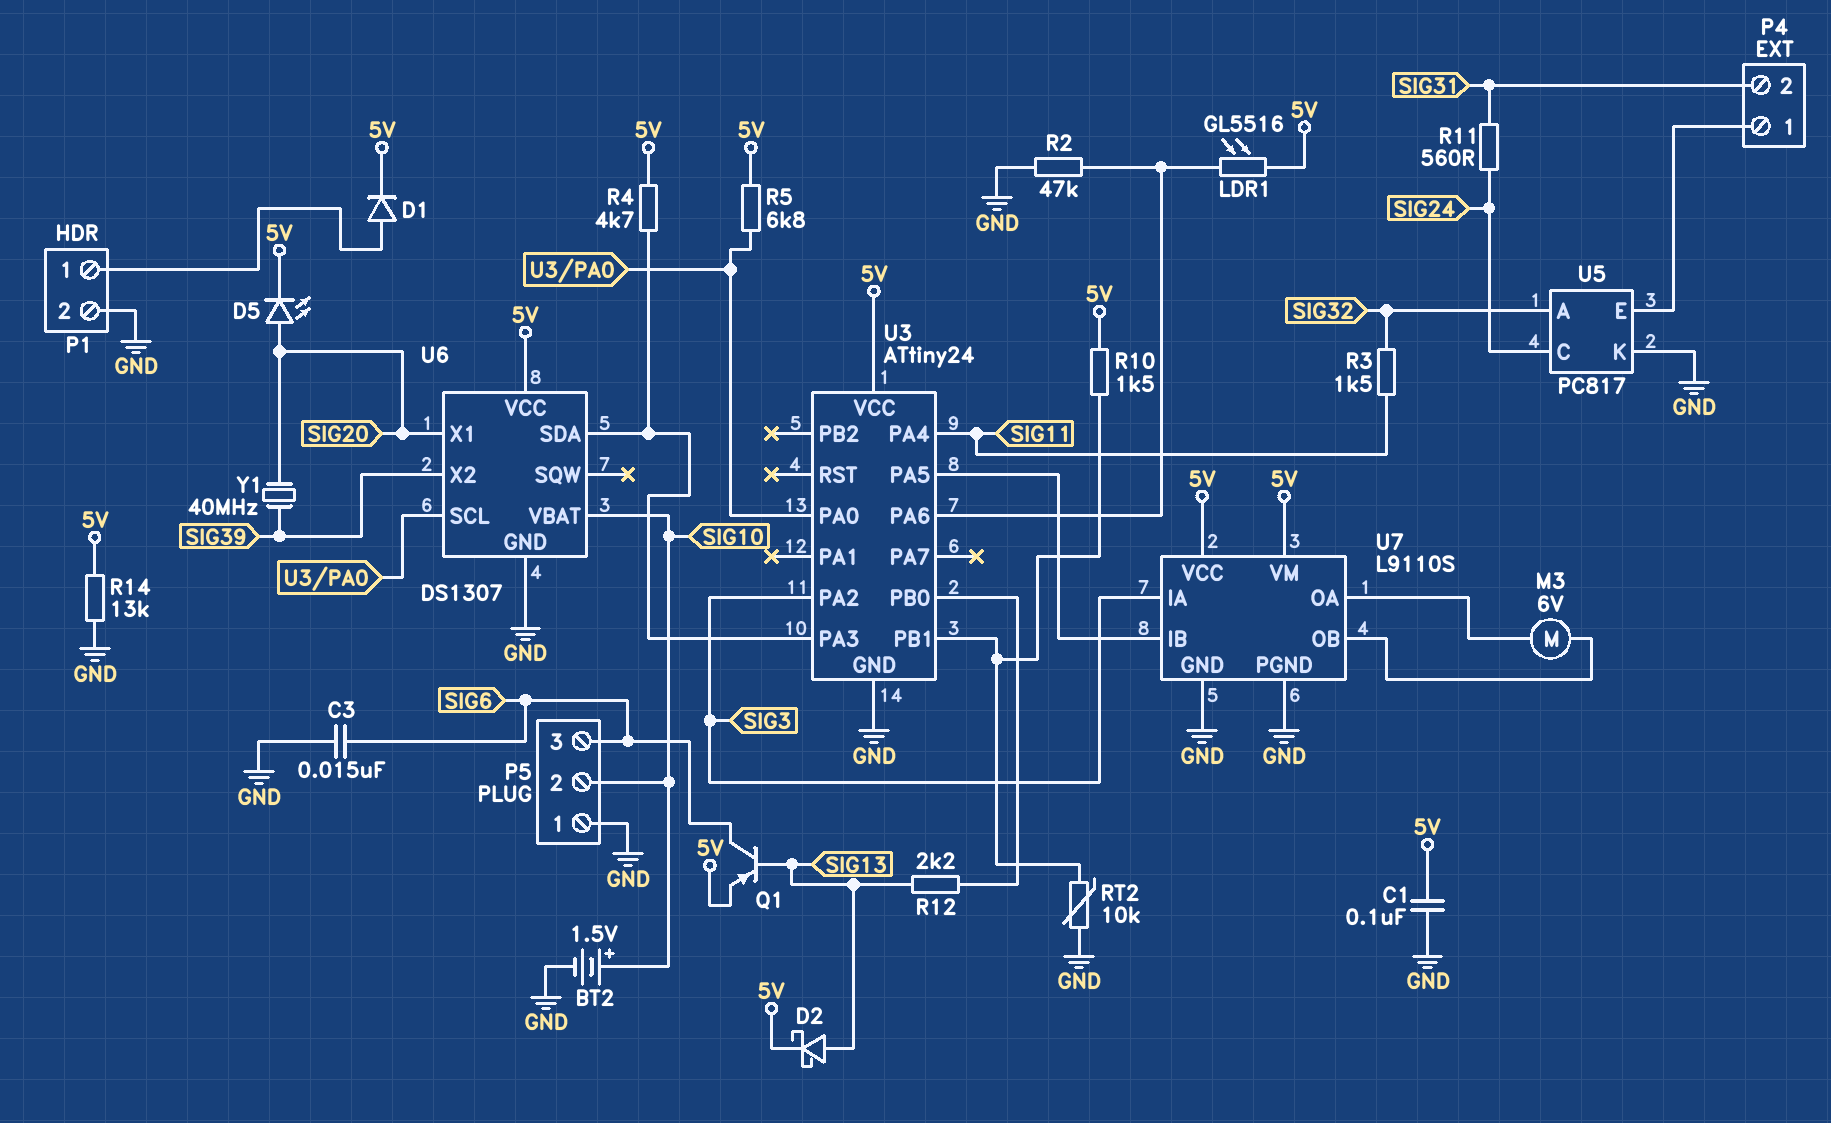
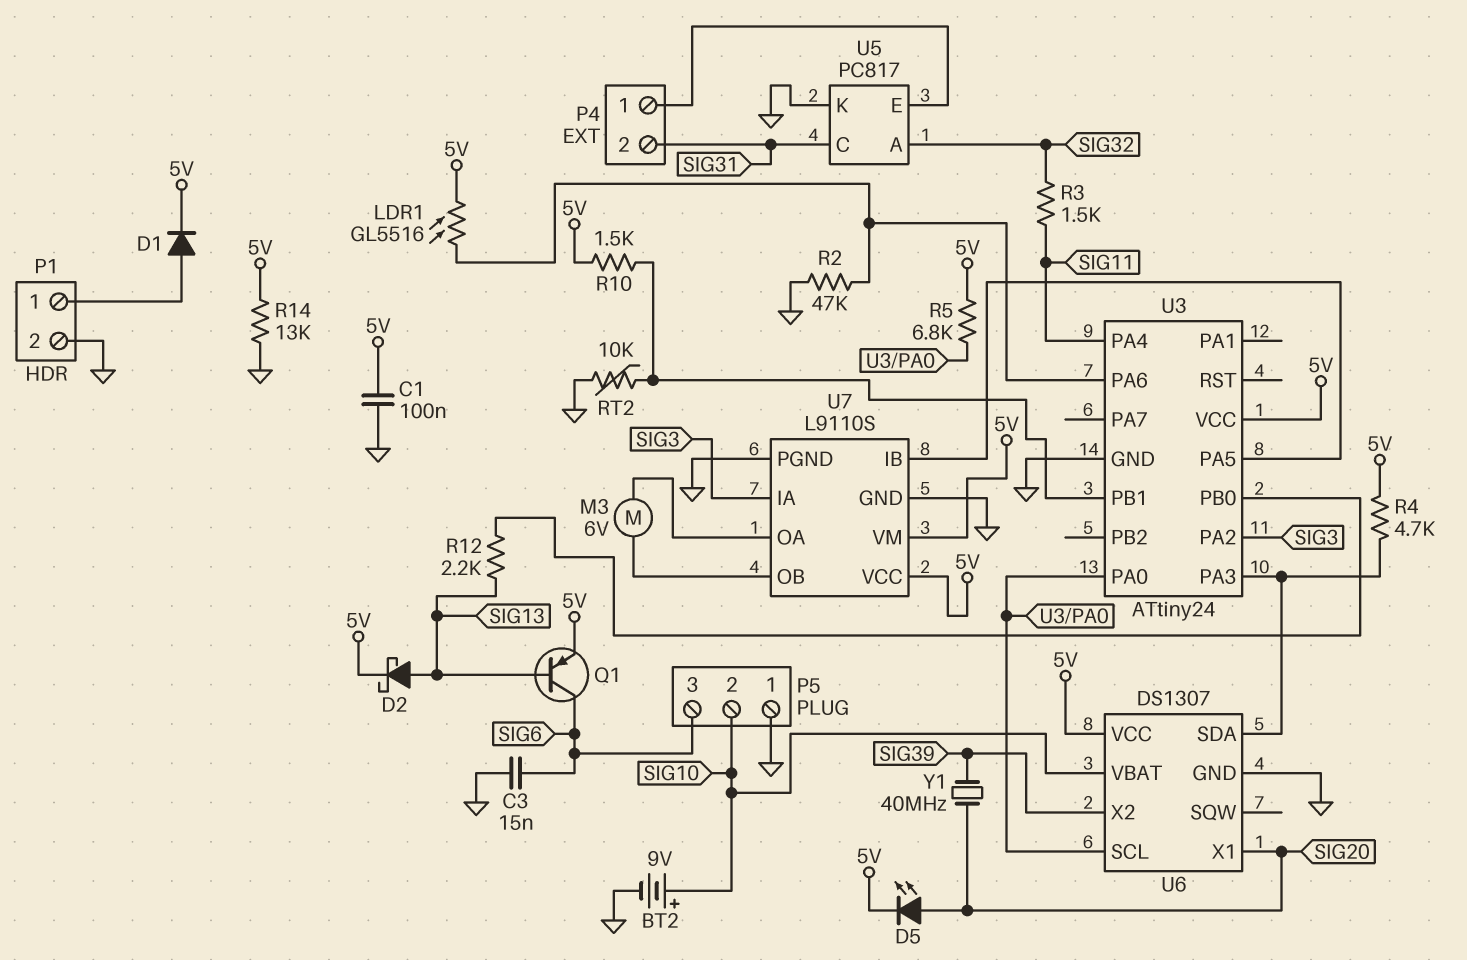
BT2: 1.5V (plus SIG10, minus GND) -> 9V (plus SIG10, minus GND)
R11: 560 (SIG24, SIG31) -> none
U5 pin C: SIG24 -> SIG31

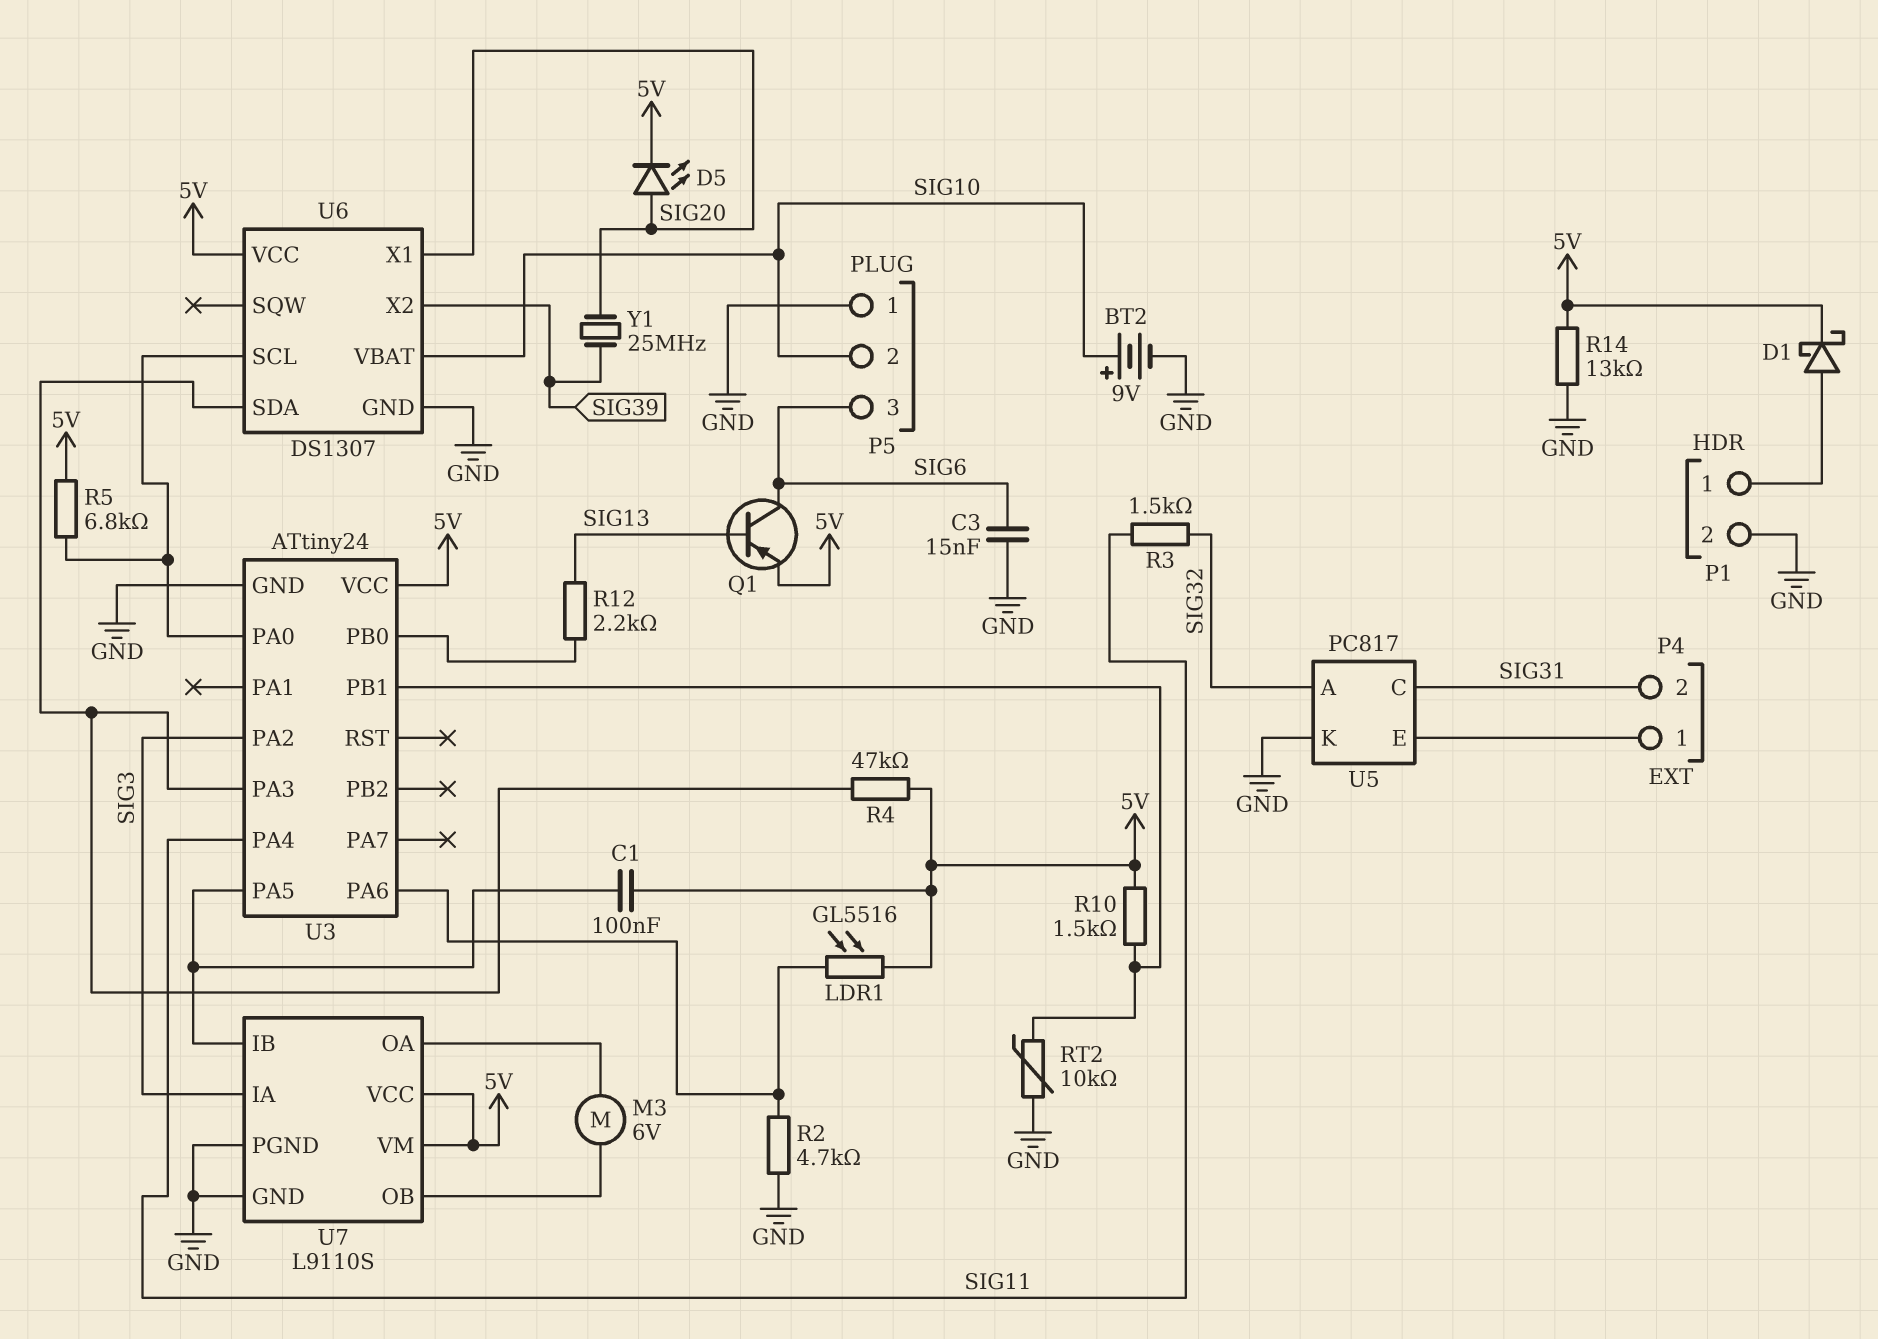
C1: 100nF (5V, GND) -> 100nF (5V, U3/PA5)
D1: diode (A P1/1, K 5V) -> schottky (A P1/1, K 5V)
D2: schottky (A SIG13, K 5V) -> none
R2: 47k (GND, U3/PA6) -> 4.7k (GND, U3/PA6)
R4: 4.7k (5V, U3/PA3) -> 47k (5V, U3/PA3)
Y1: 40MHz (SIG20, SIG39) -> 25MHz (SIG20, SIG39)

